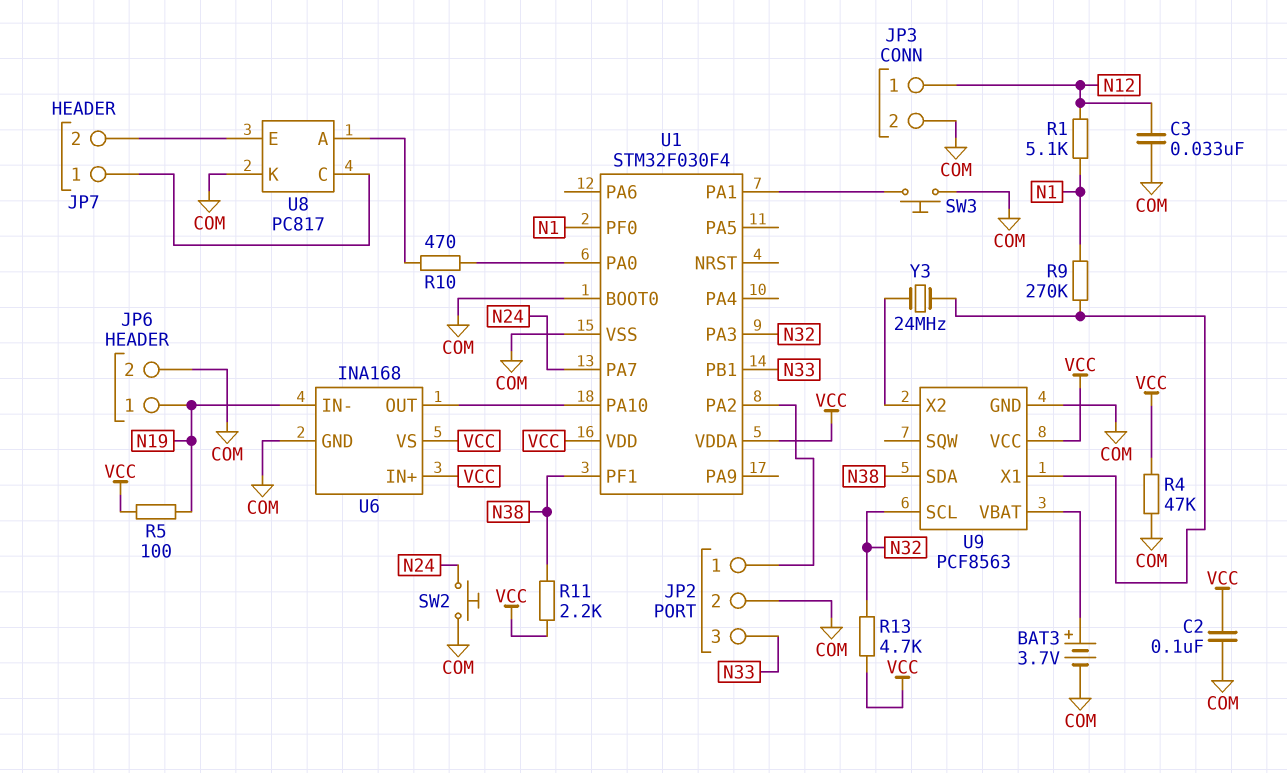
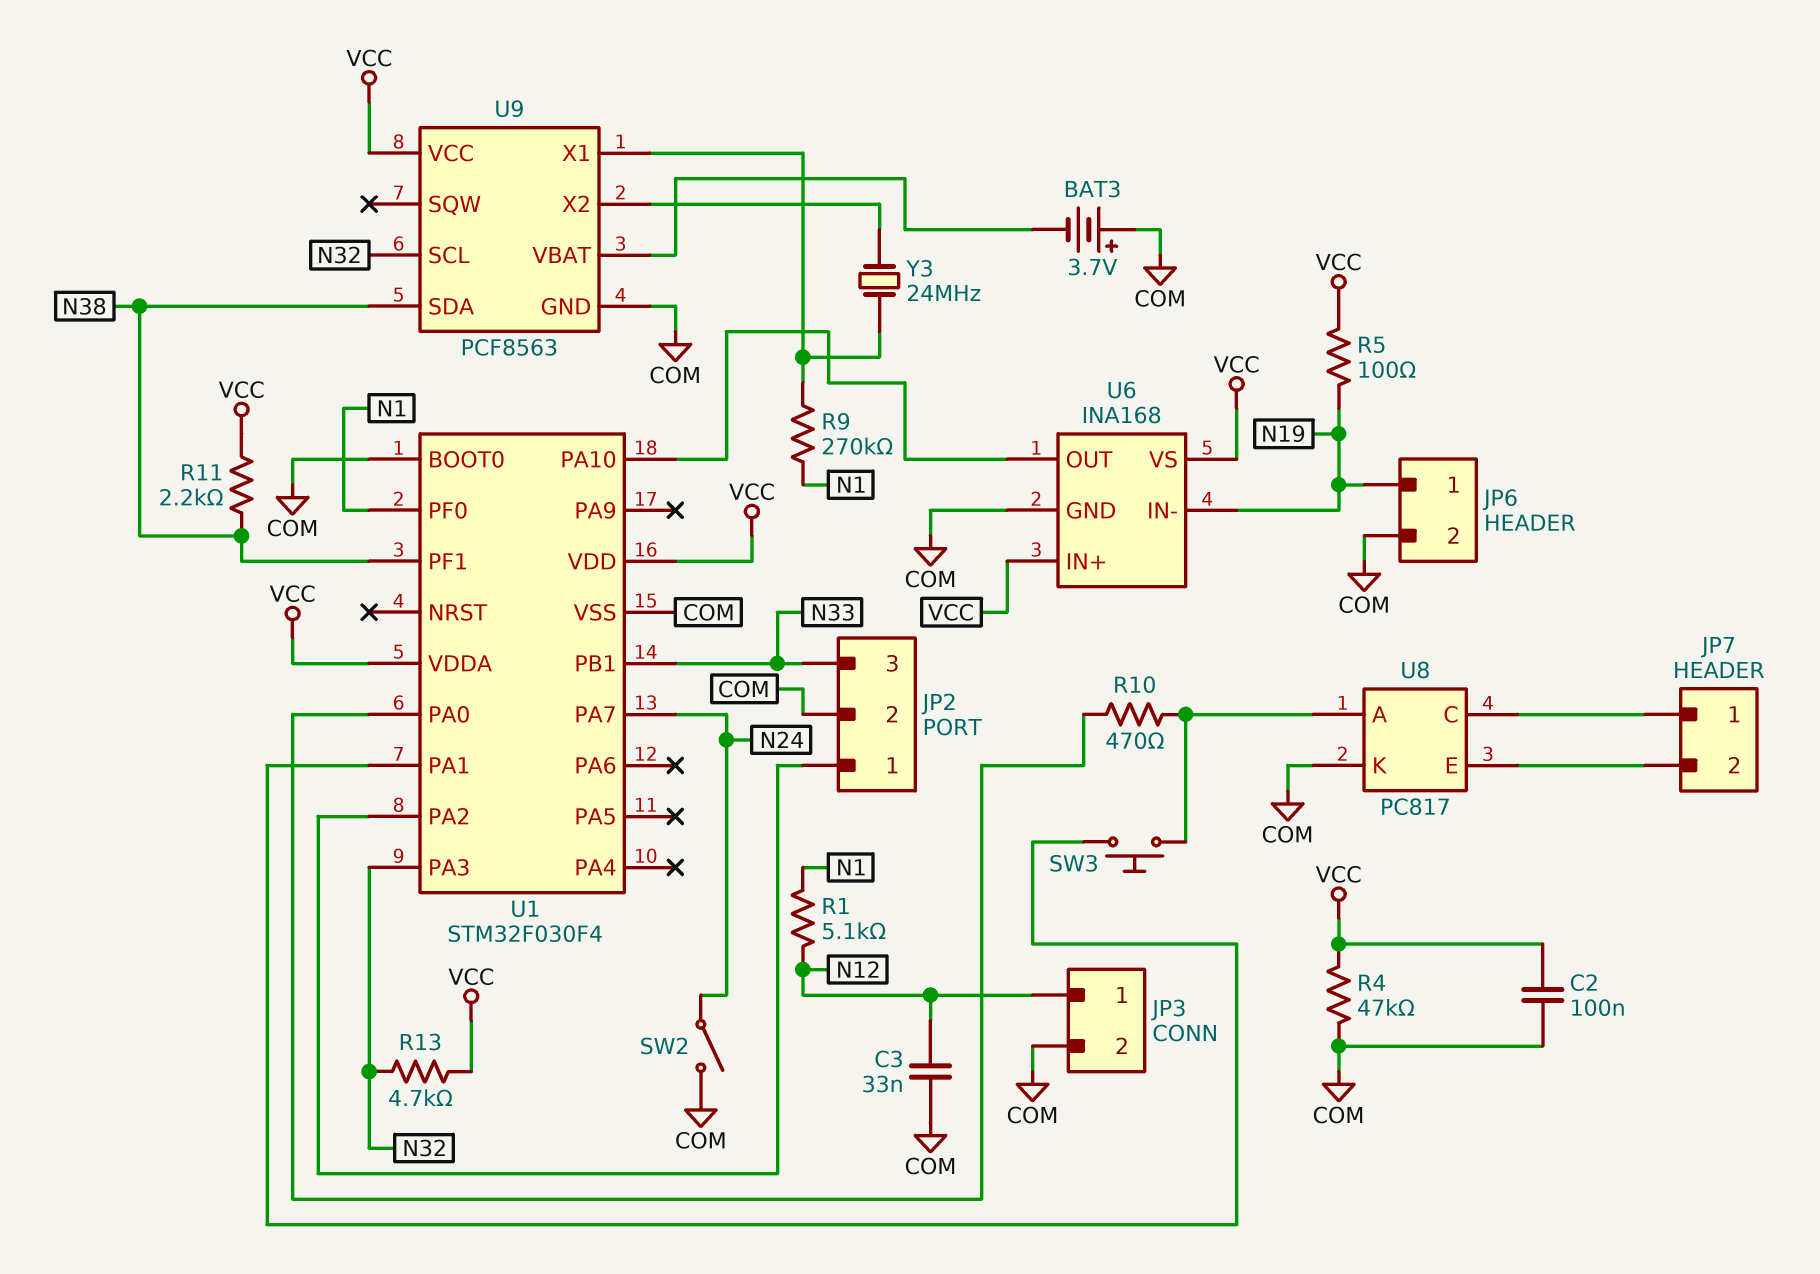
BAT3: 3.7V (plus U9/VBAT, minus COM) -> 3.7V (plus COM, minus U9/VBAT)
SW2: button (COM, N24) -> switch (COM, N24)
SW3: button (COM, U1/PA1) -> button (U1/PA1, U8/A)

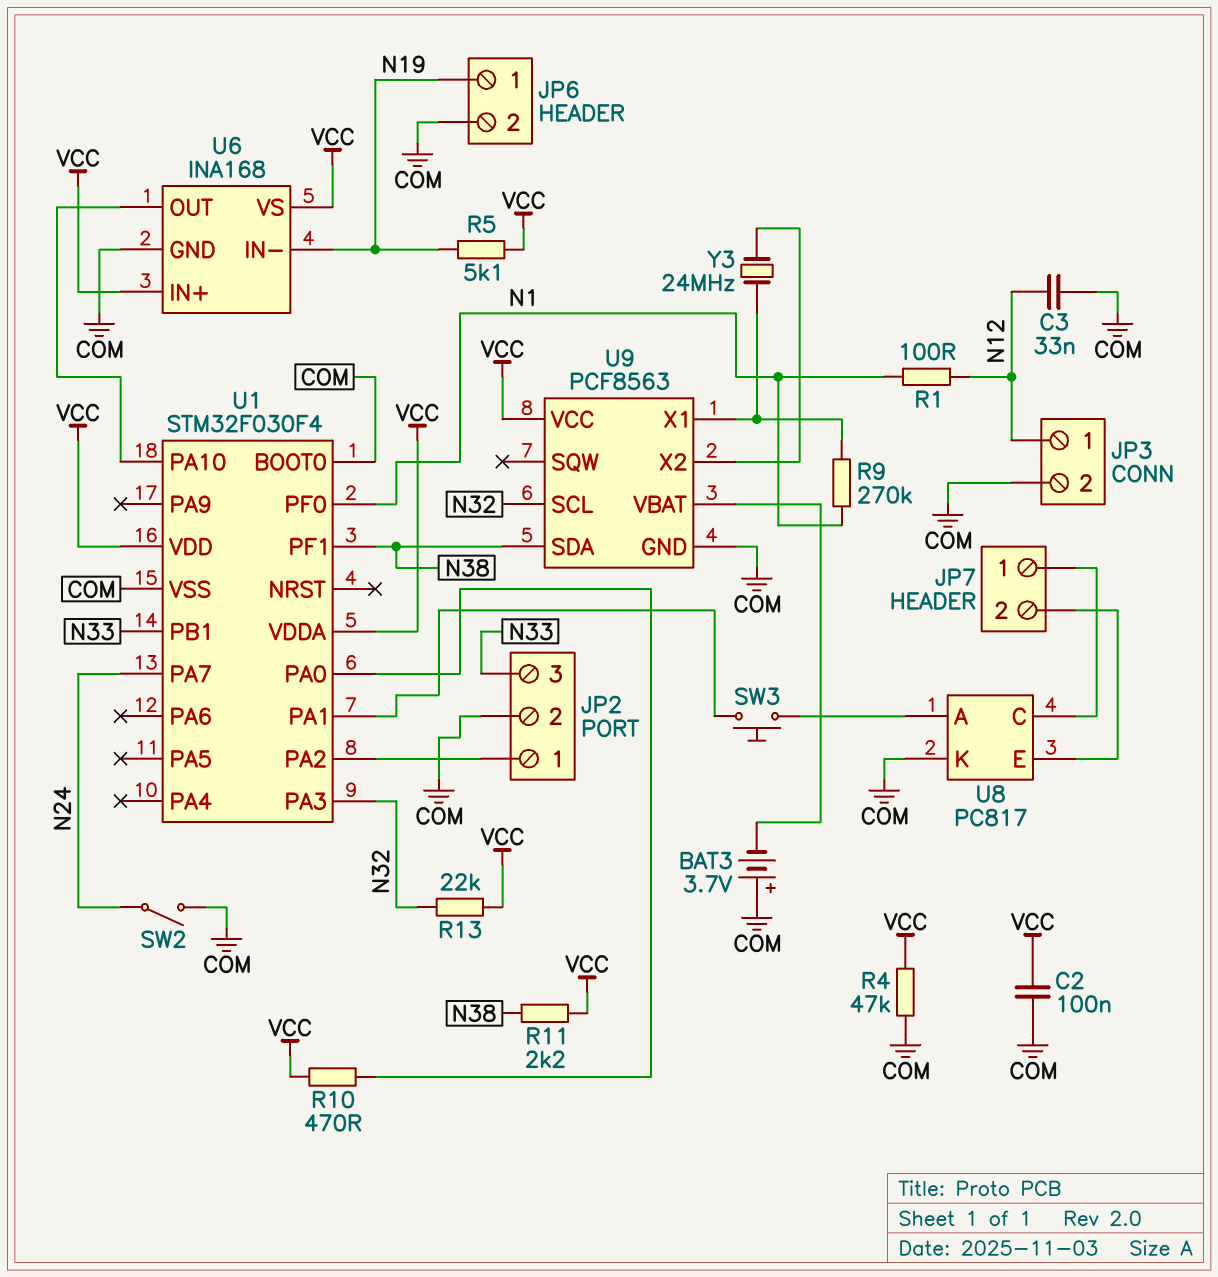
R1: 5.1k (N1, N12) -> 100 (N1, N12)
R5: 100 (N19, VCC) -> 5.1k (N19, VCC)
R10: 470 (U1/PA0, U8/A) -> 470 (U1/PA0, VCC)
R13: 4.7k (N32, VCC) -> 22k (N32, VCC)

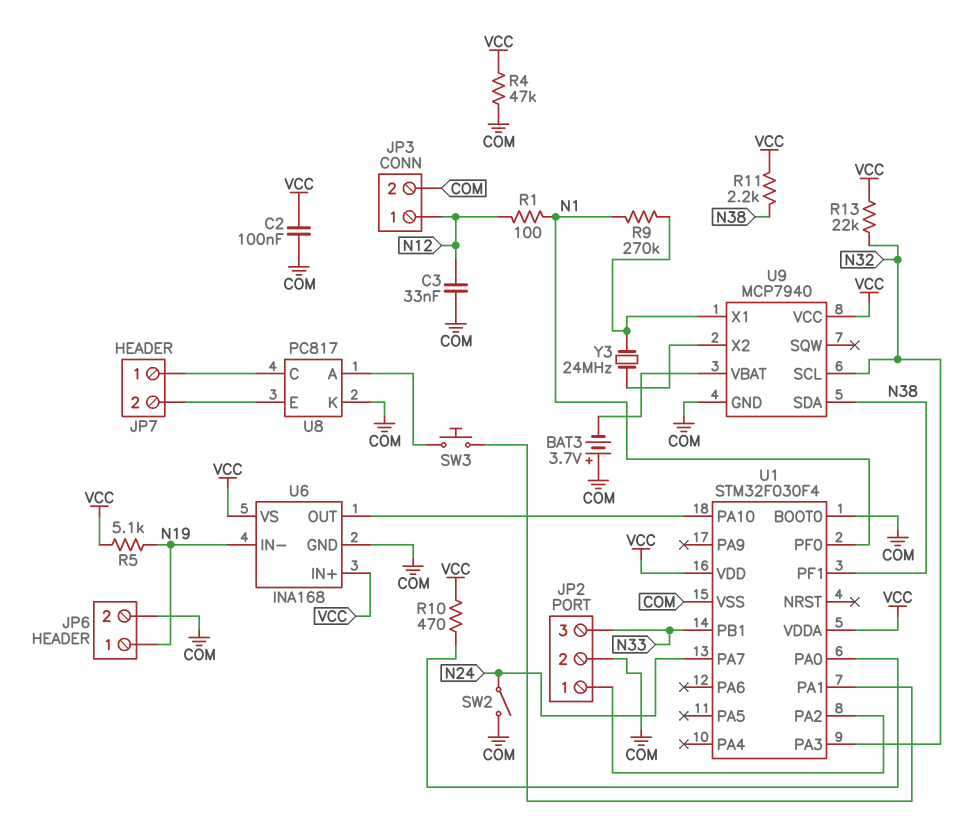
U9: PCF8563 -> MCP7940

